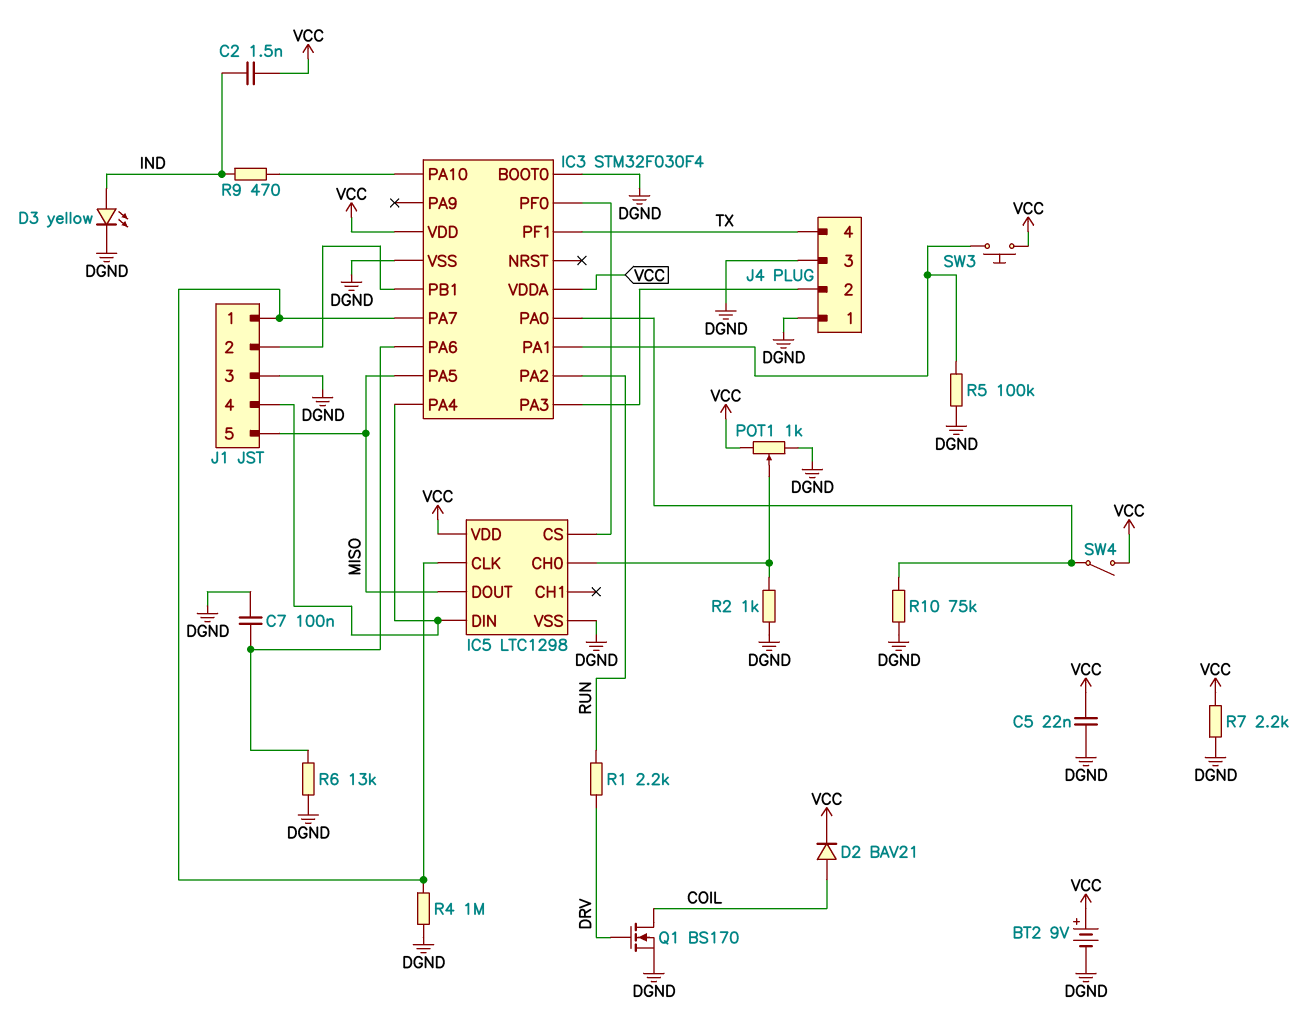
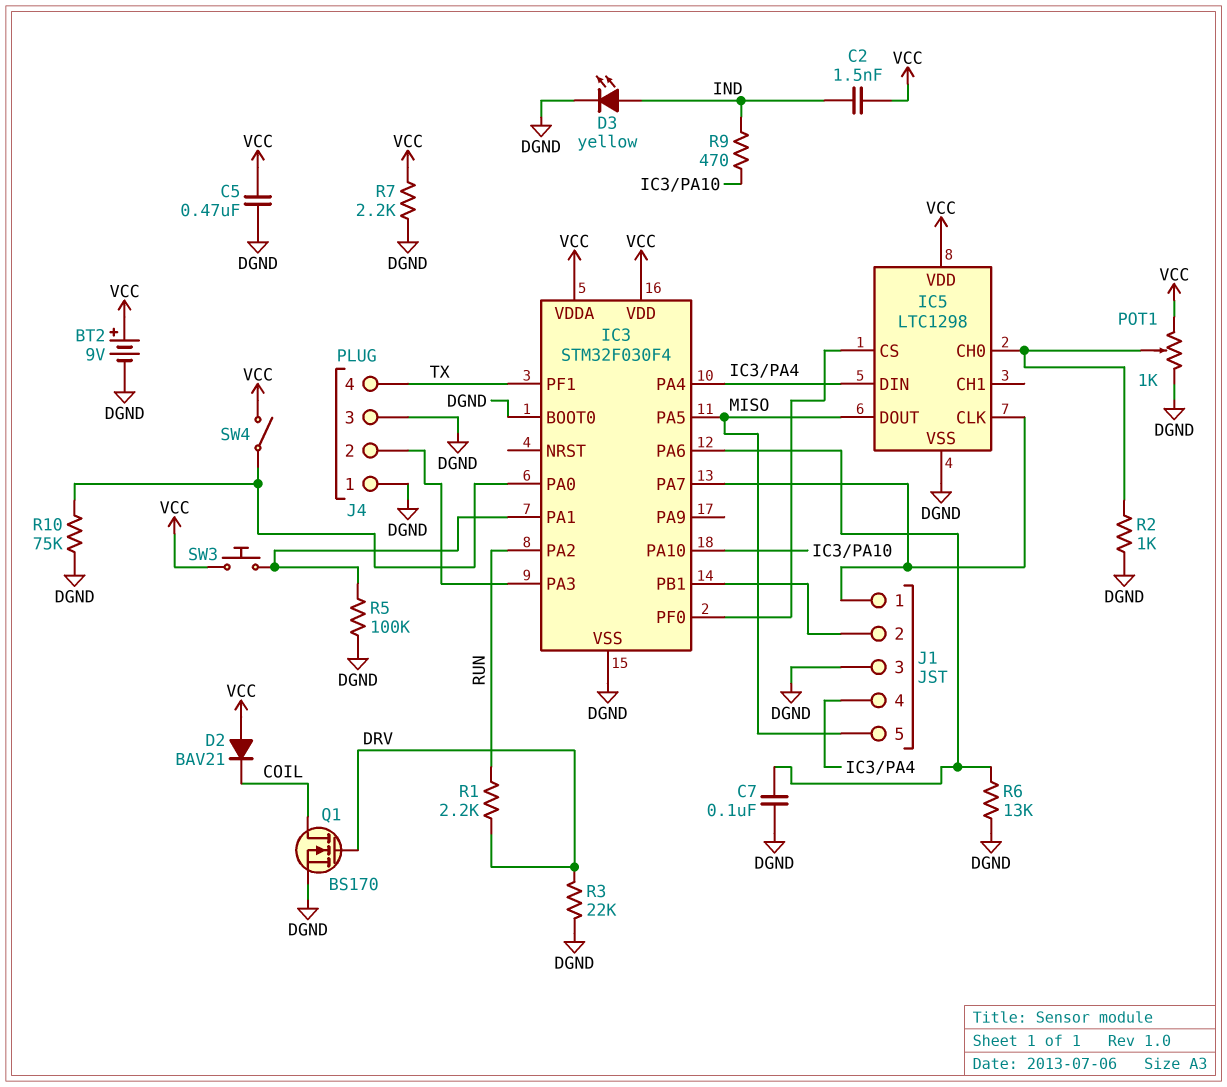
C5: 22nF (DGND, VCC) -> 470nF (DGND, VCC)
D2: diode BAV21 (A COIL, K VCC) -> diode BAV21 (A VCC, K COIL)
R3: none -> 22k (DGND, DRV)
R4: 1M (DGND, IC3/PA7) -> none

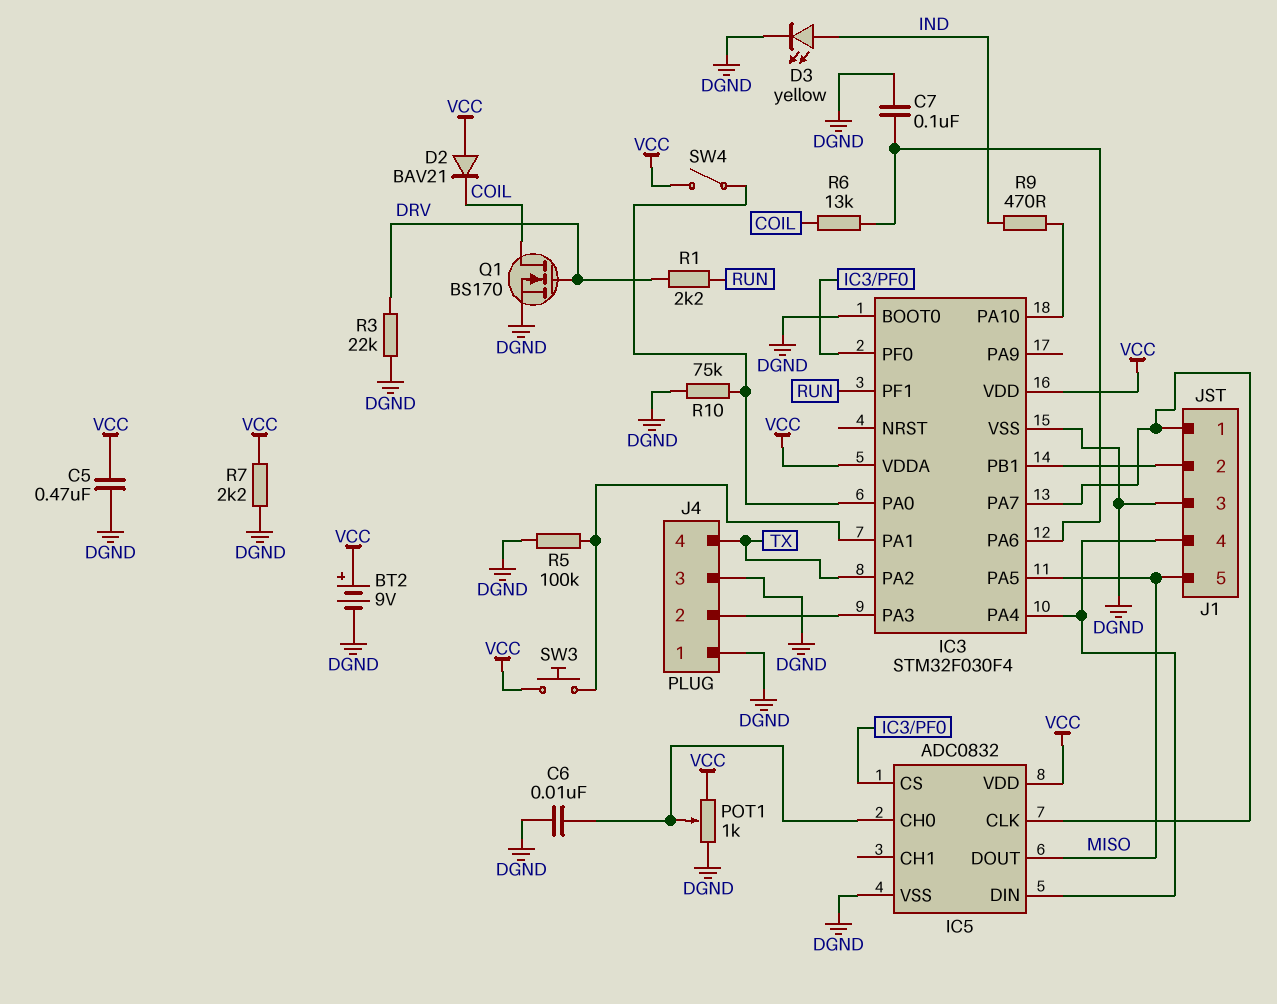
C2: 1.5nF (IND, VCC) -> none
C6: none -> 10nF (DGND, IC5/CH0)
IC3 pin PA2: RUN -> TX
IC3 pin PF1: TX -> RUN
IC5: LTC1298 -> ADC0832
R2: 1k (DGND, IC5/CH0) -> none
R6: 13k (DGND, IC3/PA6) -> 13k (COIL, IC3/PA6)

